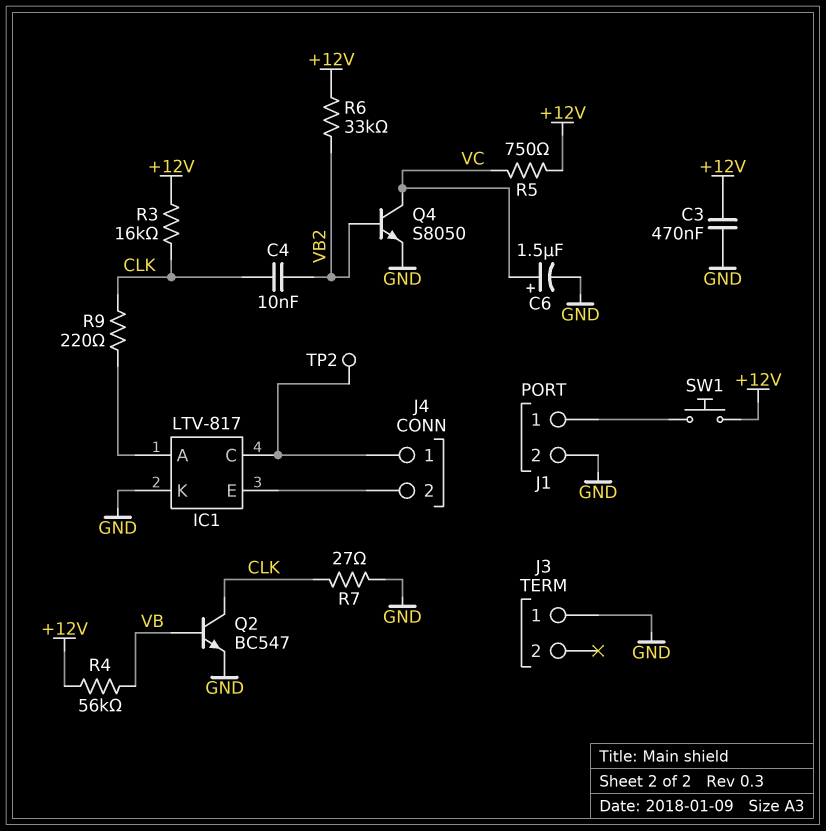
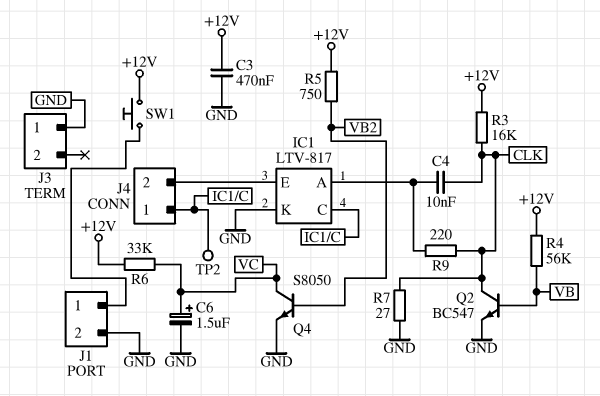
C4: 10nF (CLK, VB2) -> 10nF (CLK, IC1/A)
R5: 750 (+12V, VC) -> 750 (+12V, VB2)
R6: 33k (+12V, VB2) -> 33k (+12V, VC)

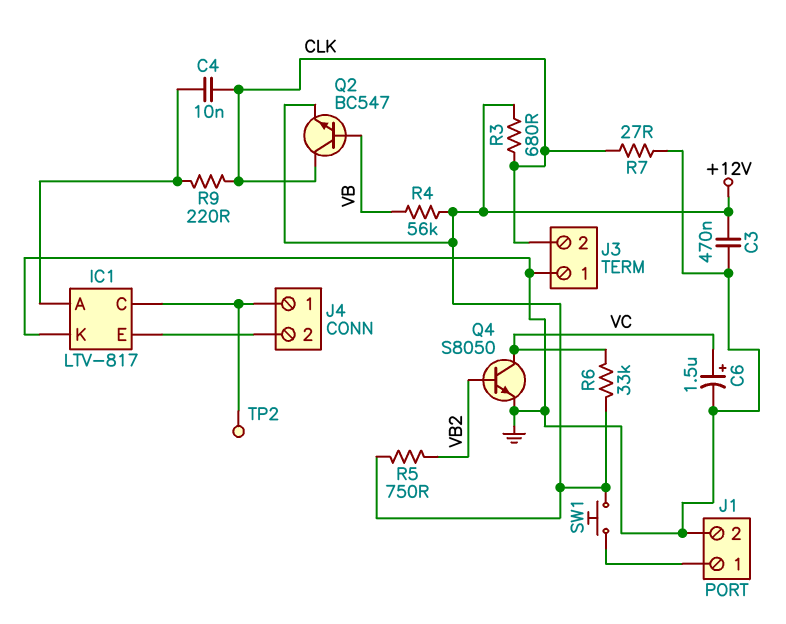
J3 pin 2: none -> CLK
Q2: NPN BC547 (B VB, C CLK, E GND) -> NPN BC547 (B VB, C CLK, E +12V)
R3: 16k (+12V, CLK) -> 680 (+12V, CLK)

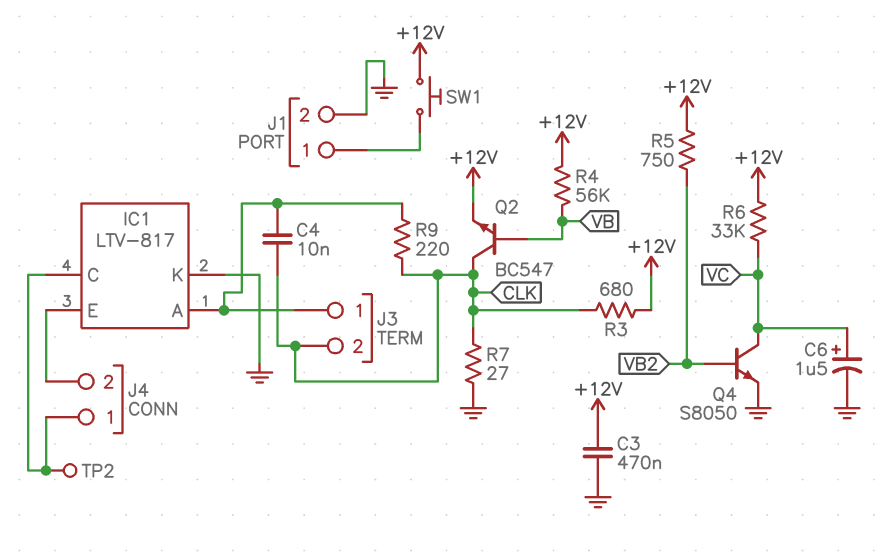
J3 pin 1: GND -> IC1/A

